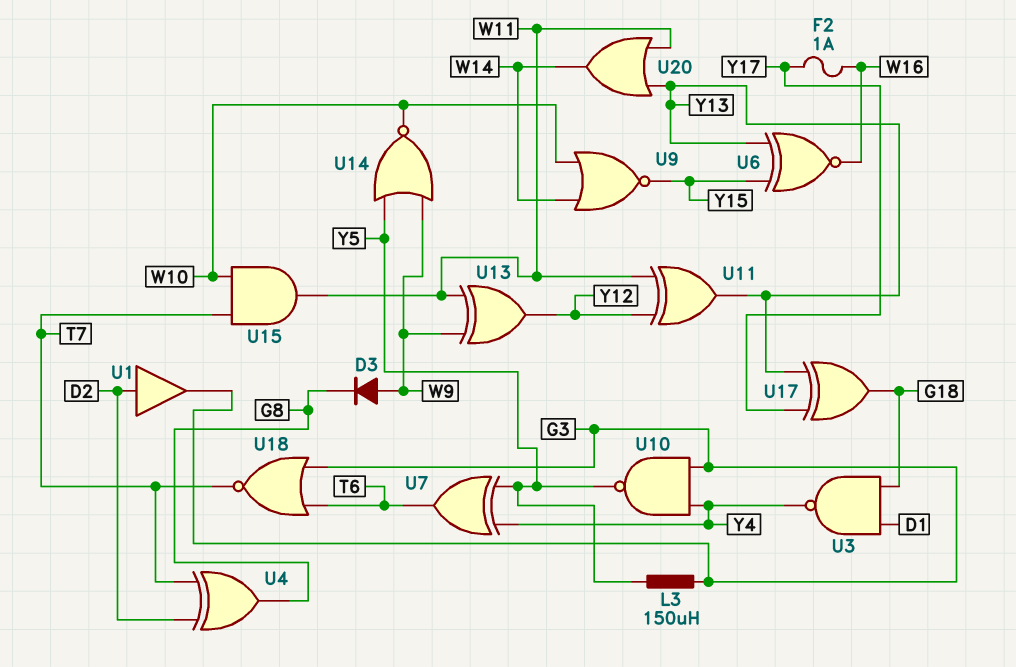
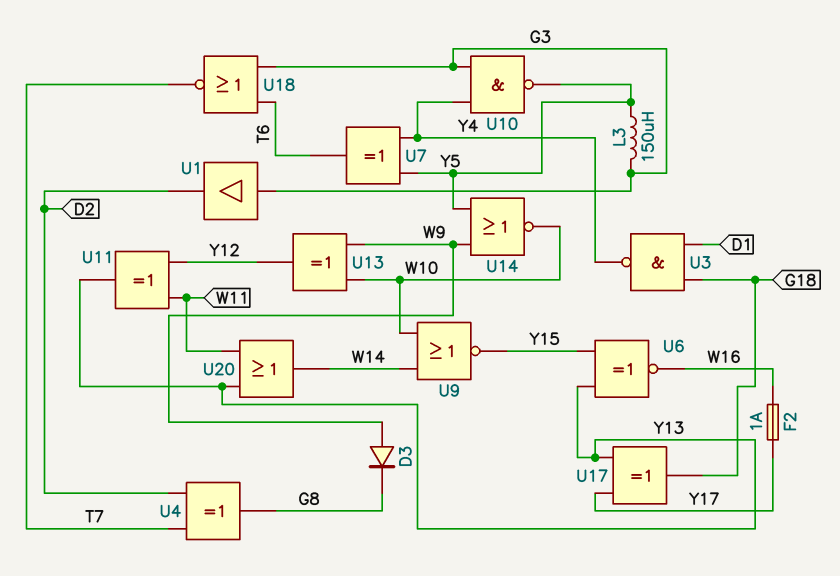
U1: buffer (in D2, out G3) -> buffer (in G3, out D2)
U13: XOR (in W9, in W11, out Y12) -> XOR (in W9, in W10, out Y12)
U15: AND (in T7, in W10, out W11) -> none

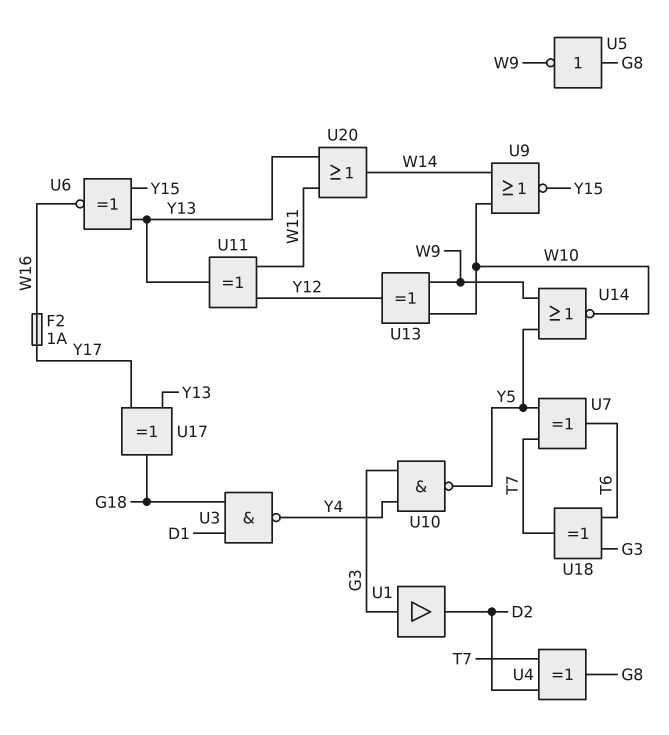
D3: diode (A W9, K G8) -> none
L3: 150uH (G3, Y5) -> none
U5: none -> NOT (in G8, out W9)
U7: XOR (in Y4, in Y5, out T6) -> XOR (in T7, in Y5, out T6)
U18: NOR (in G3, in T6, out T7) -> XOR (in G3, in T6, out T7)

